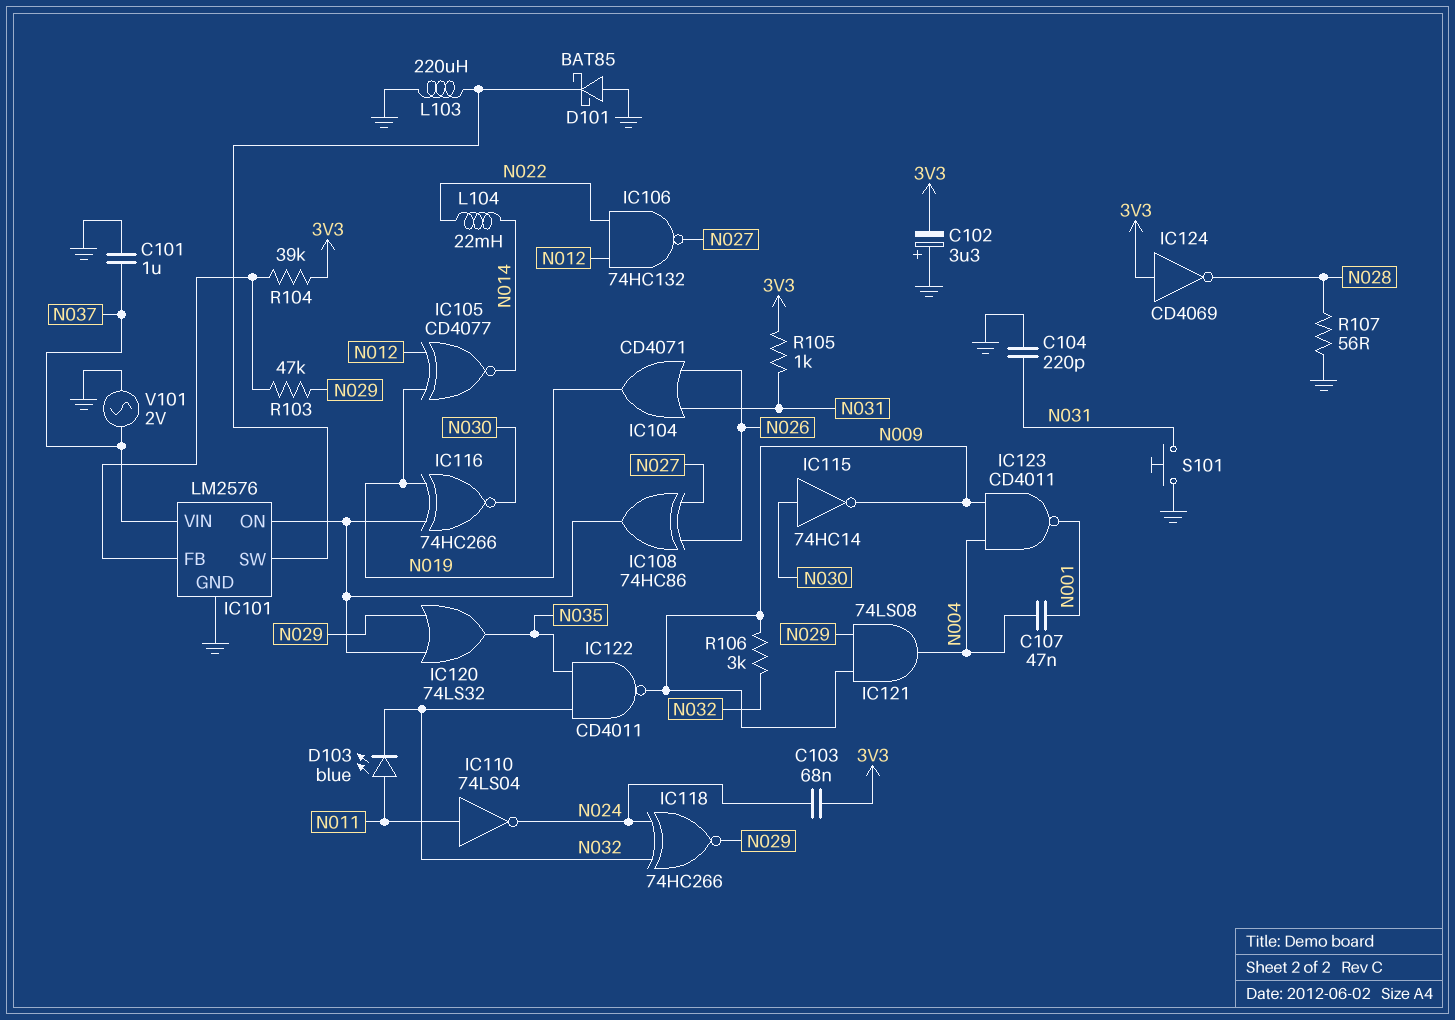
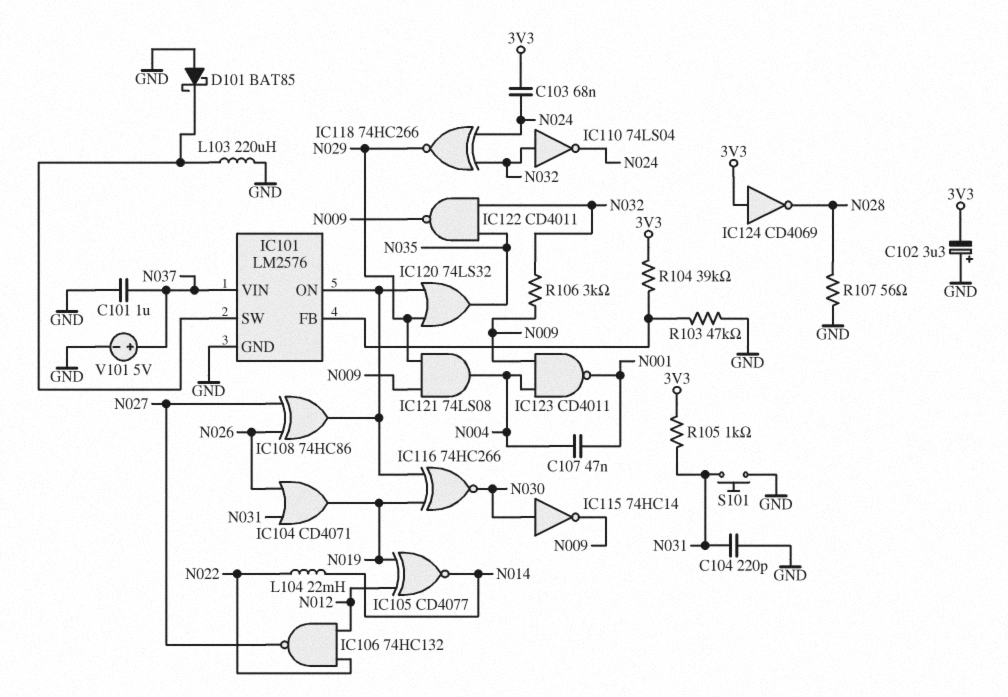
D103: LED blue (A N011, K N032) -> none
IC110: NOT 74LS04 (in N011, out N024) -> NOT 74LS04 (in N032, out N024)
R103: 47k (IC101/FB, N029) -> 47k (GND, IC101/FB)
V101: AC 2V (GND, N037) -> 5V (plus N037, minus GND)

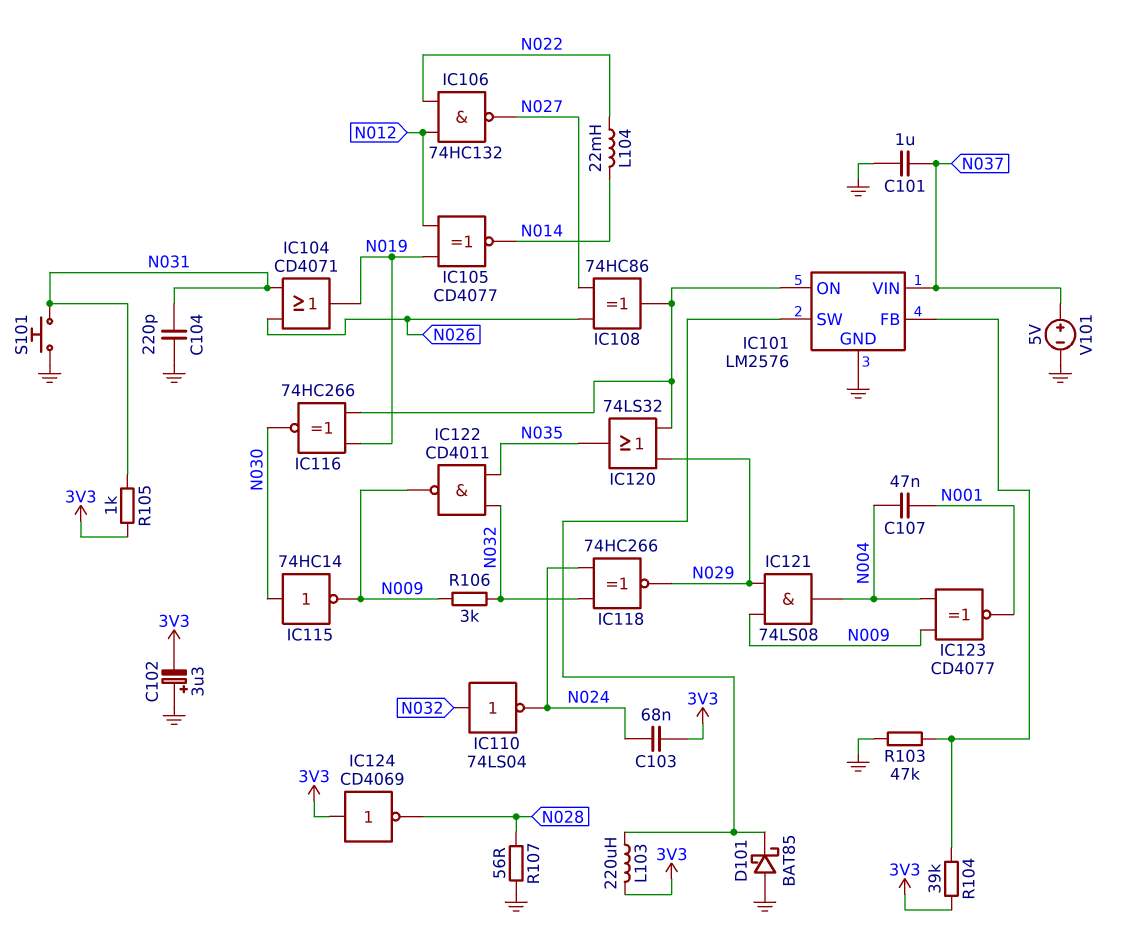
IC123: NAND CD4011 (in N004, in N009, out N001) -> XNOR CD4077 (in N004, in N009, out N001)
L103: 220uH (GND, IC101/SW) -> 220uH (3V3, IC101/SW)

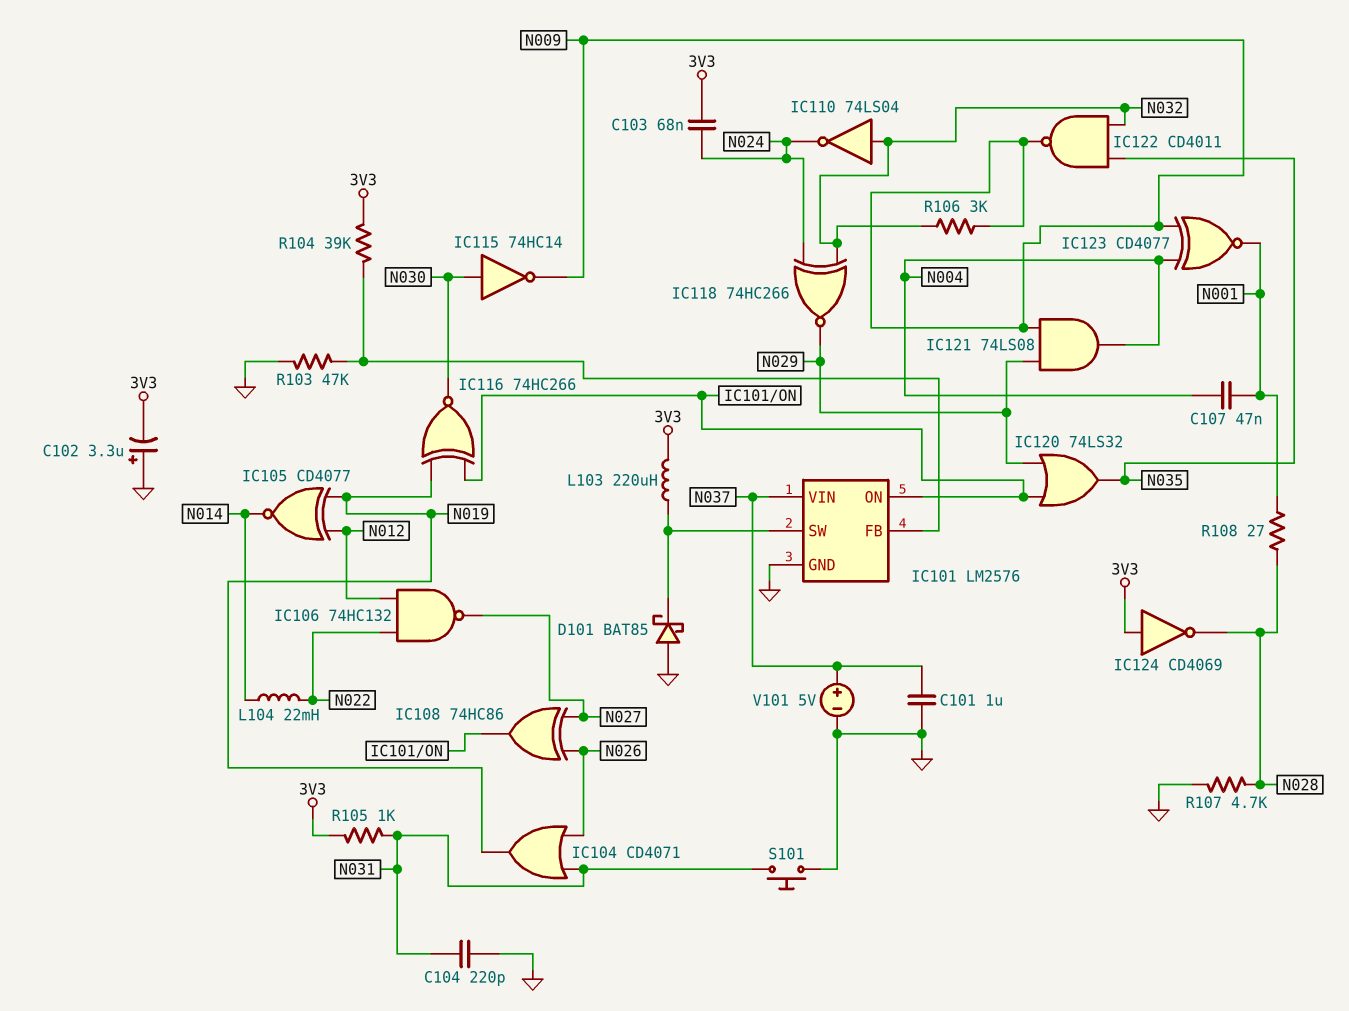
R107: 56 (GND, N028) -> 4.7k (GND, N028)
R108: none -> 27 (N001, N028)

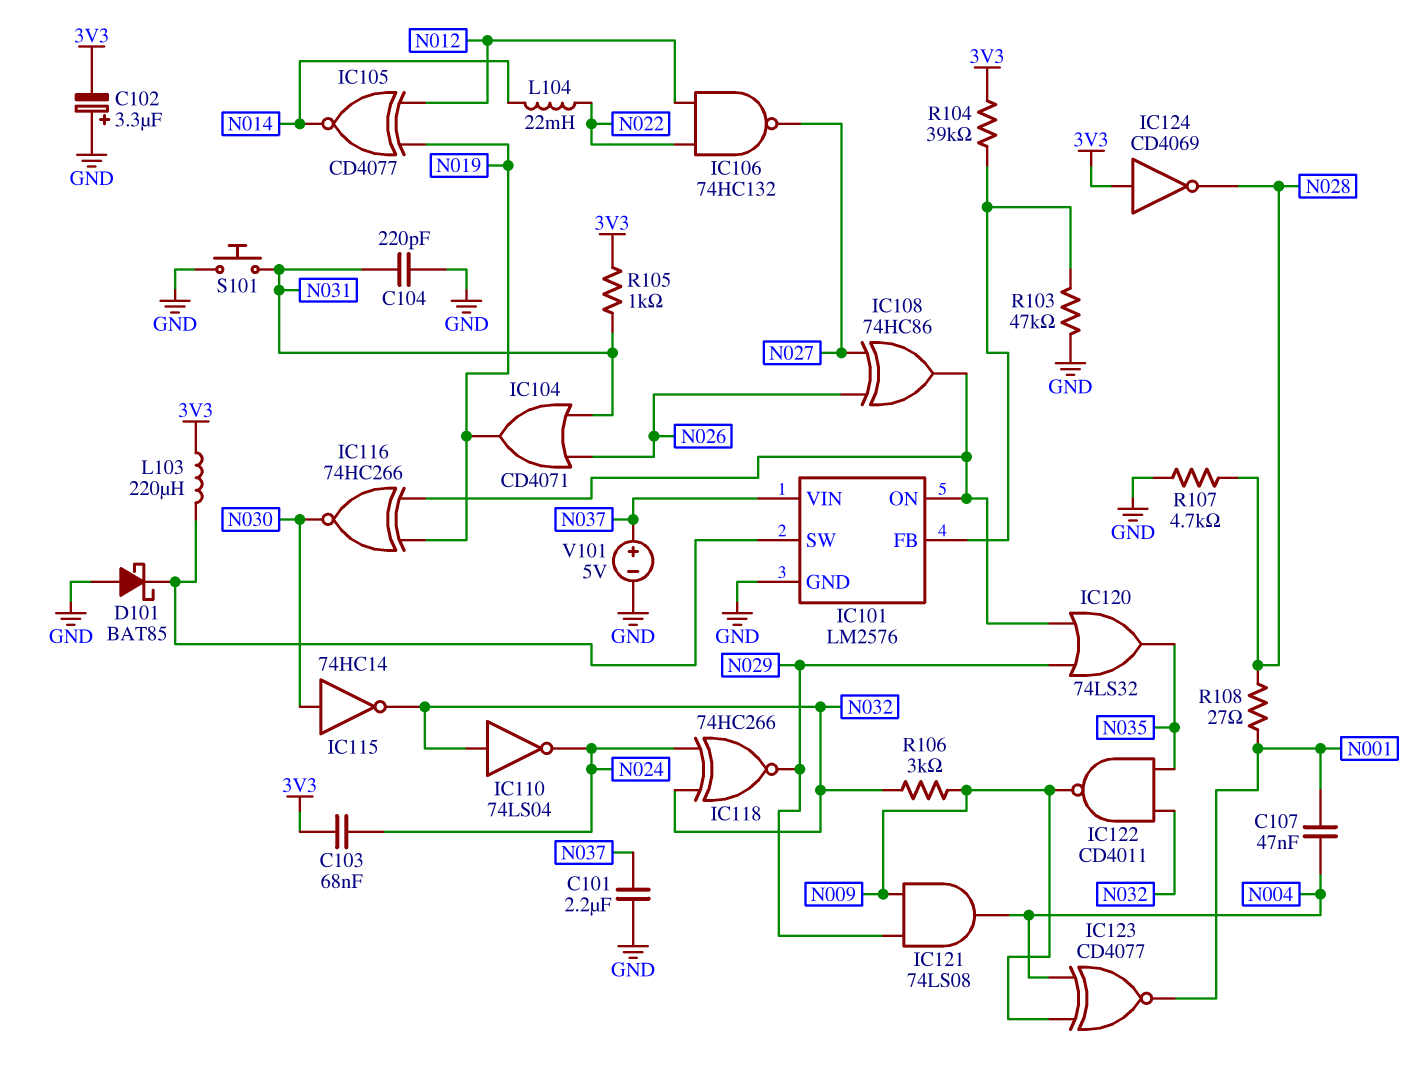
C101: 1uF (GND, N037) -> 2.2uF (GND, N037)
IC115: NOT 74HC14 (in N030, out N009) -> NOT 74HC14 (in N030, out N032)

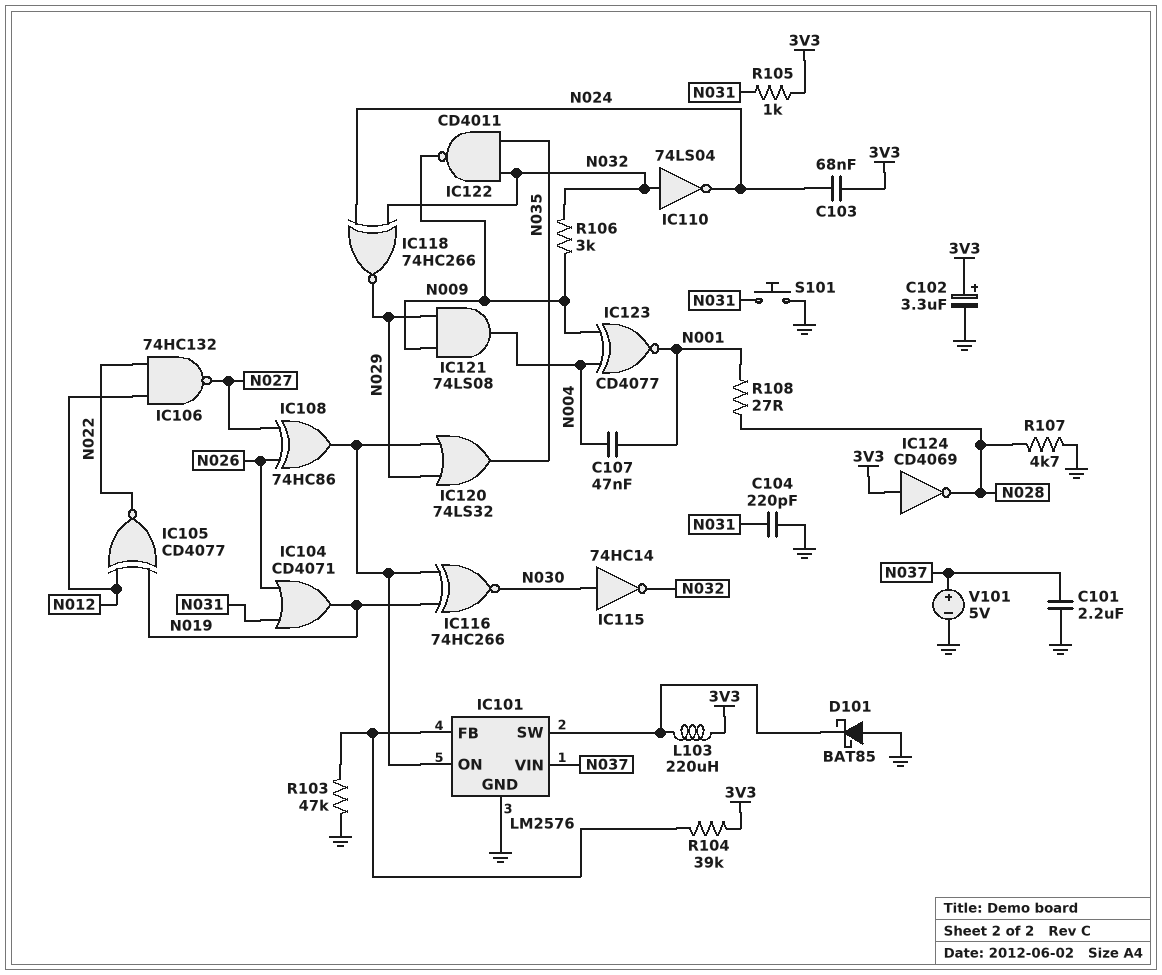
C102: 3.3uF (plus GND, minus 3V3) -> 3.3uF (plus 3V3, minus GND)
IC105: XNOR CD4077 (in N012, in N019, out N014) -> XNOR CD4077 (in N012, in N019, out N022)
L104: 22mH (N014, N022) -> none

